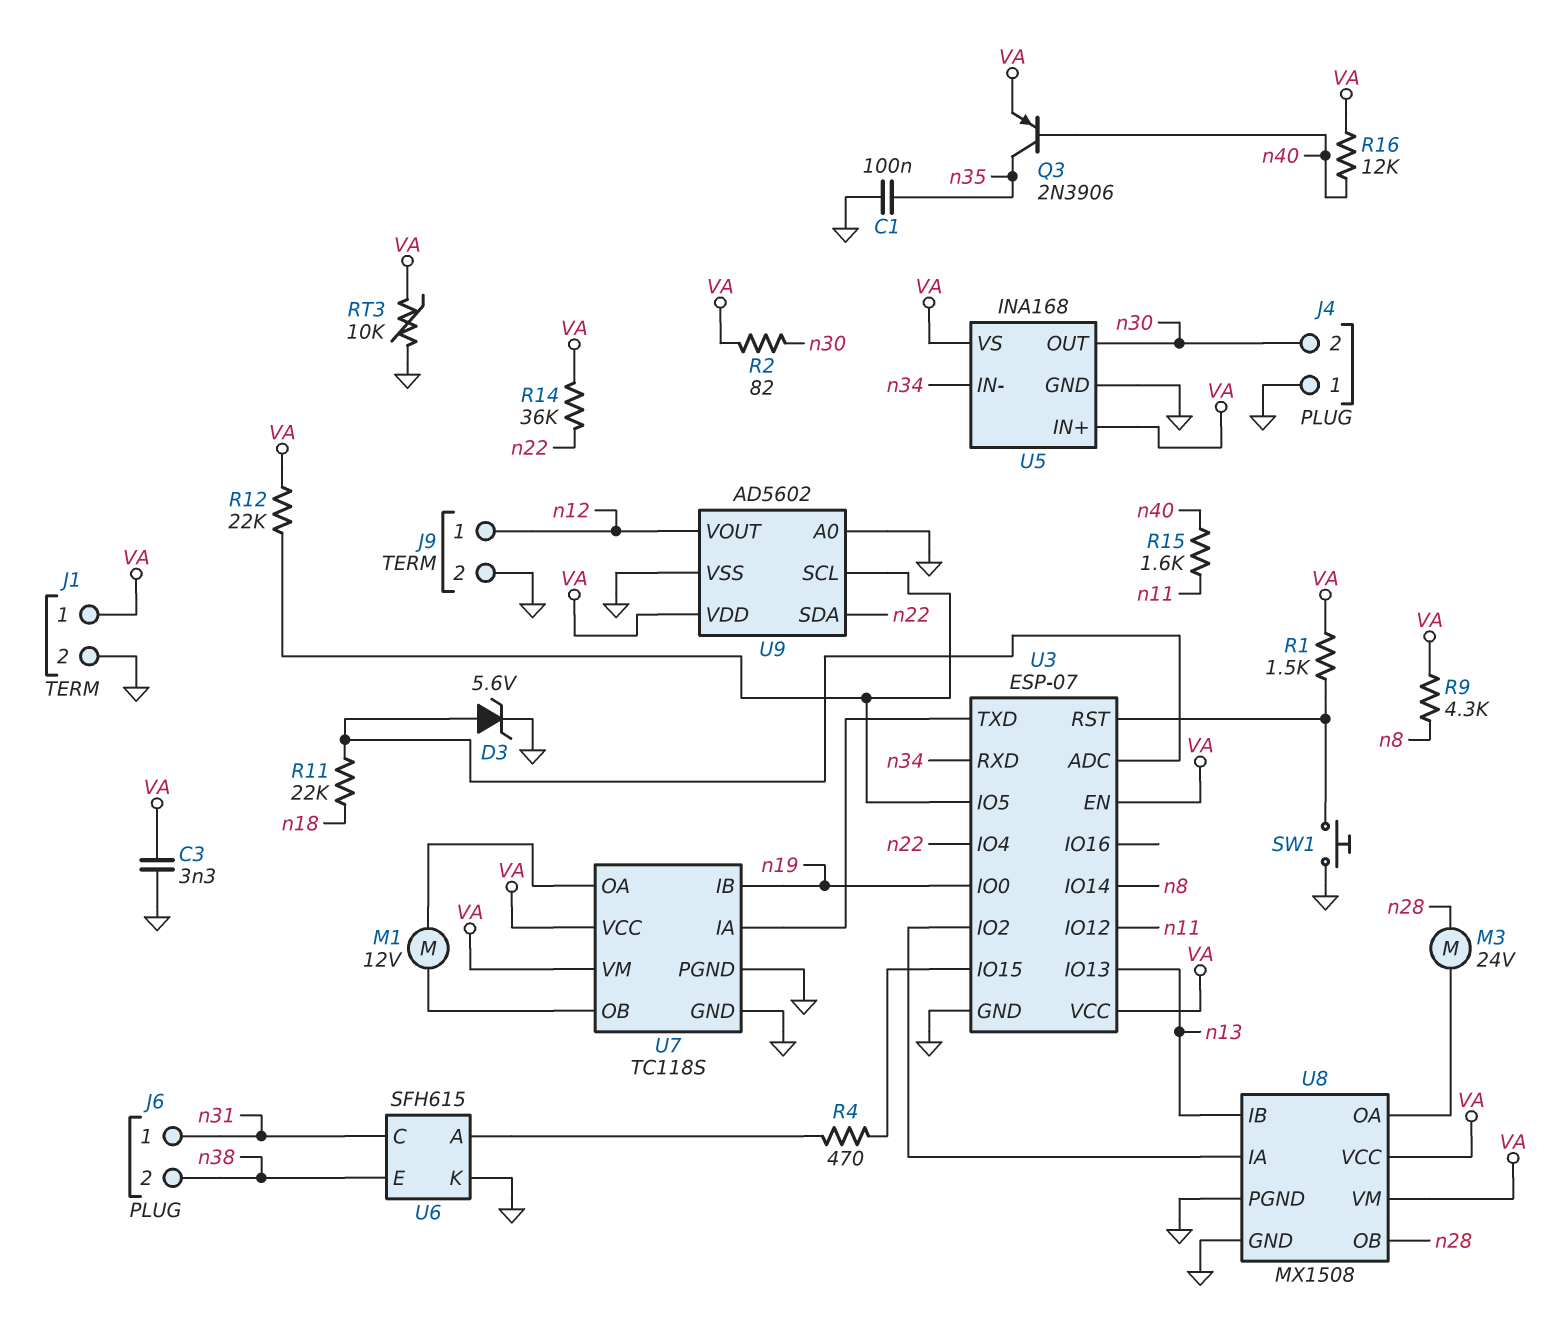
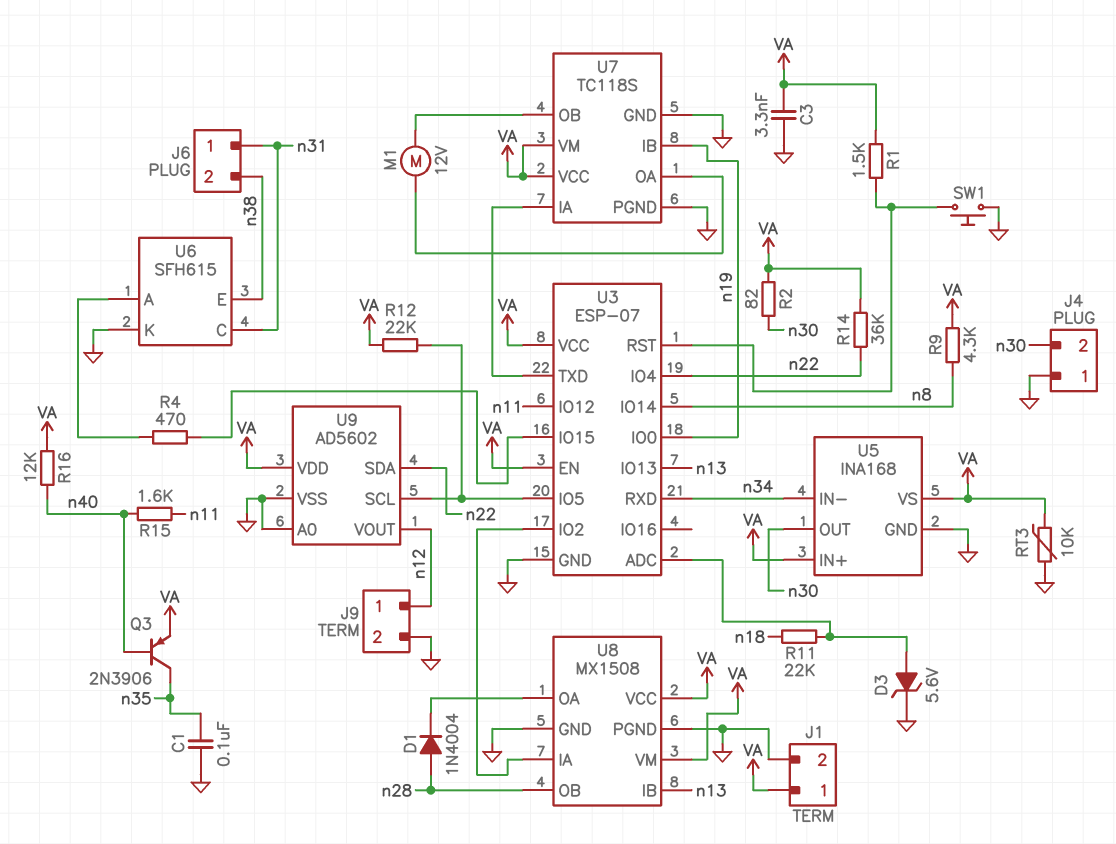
D1: none -> diode 1N4004 (A n28, K U8/OA)
M3: motor 24V (U8/OA, n28) -> none

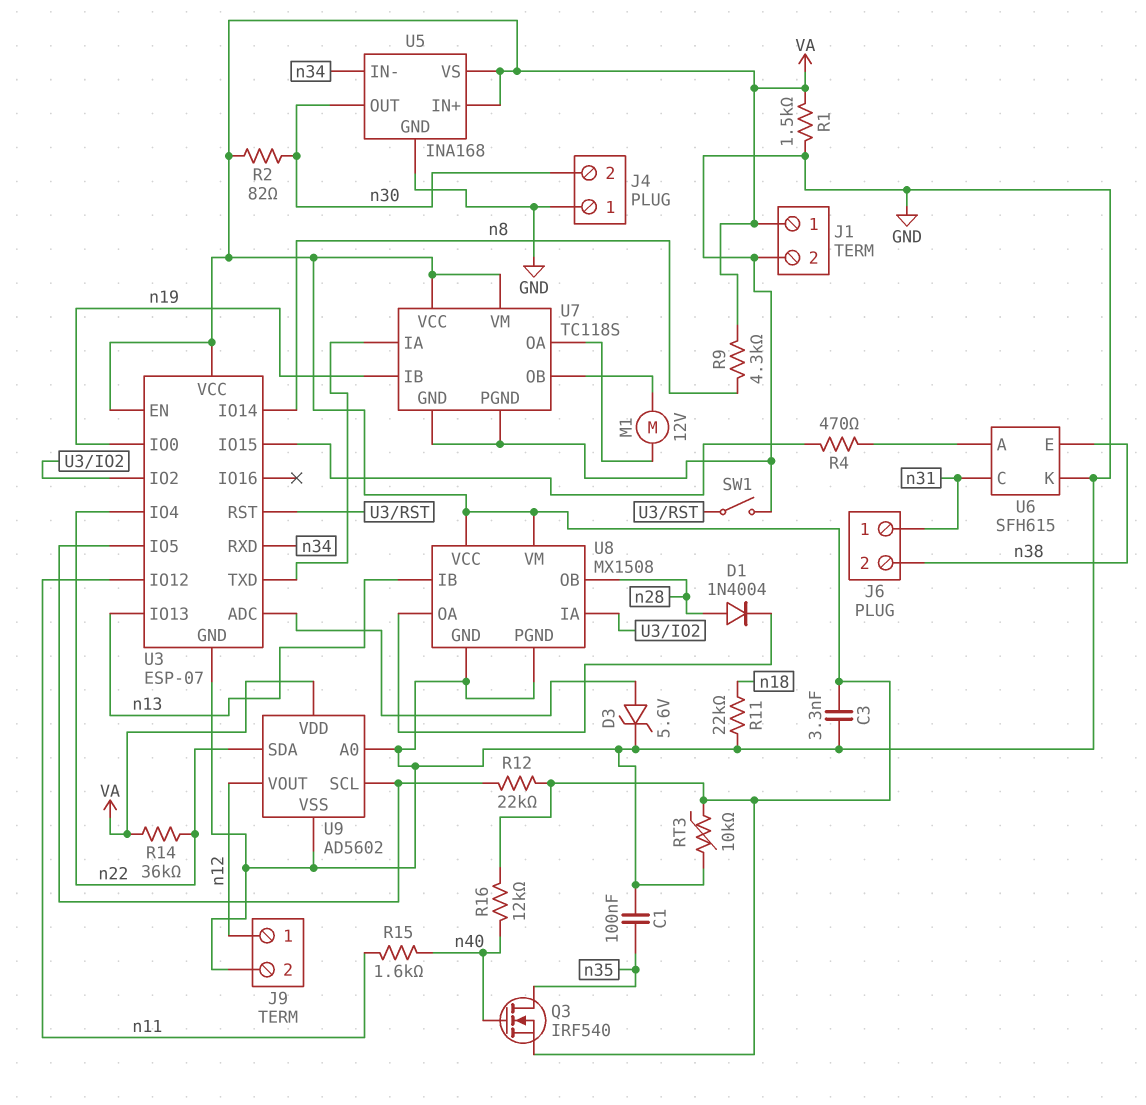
Q3: PNP 2N3906 (B n40, C n35, E VA) -> NMOS IRF540 (G n40, D n35, S VA)
R1: 1.5k (U3/RST, VA) -> 1.5k (GND, VA)
R11: 22k (U3/ADC, n18) -> 22k (GND, n18)
SW1: button (GND, U3/RST) -> switch (GND, U3/RST)

